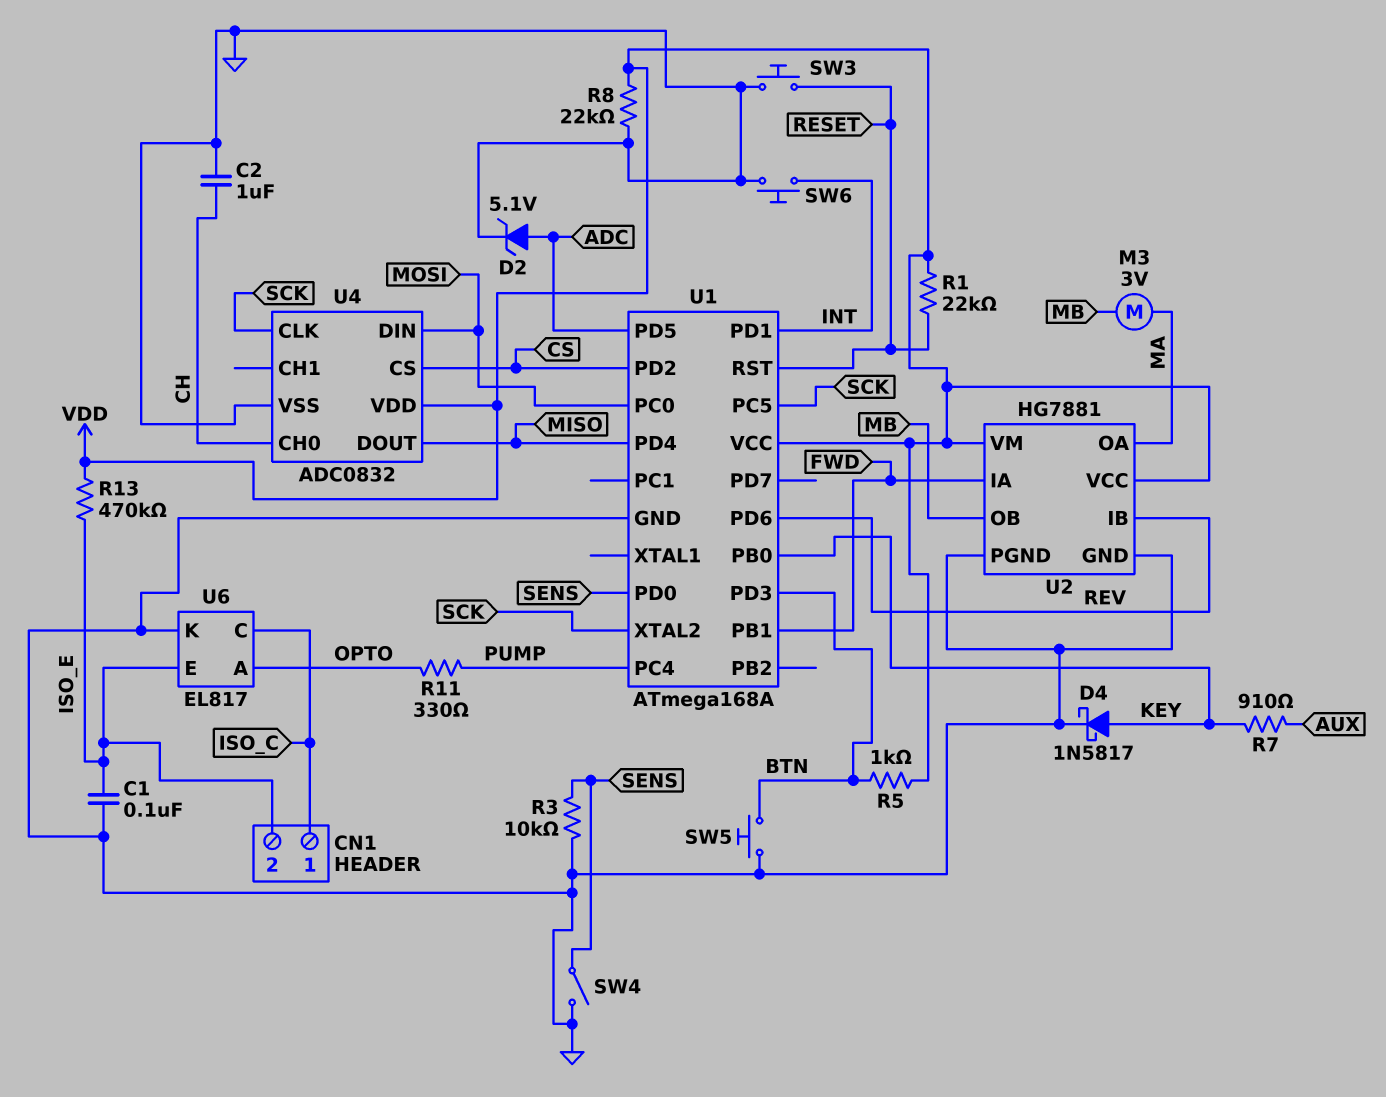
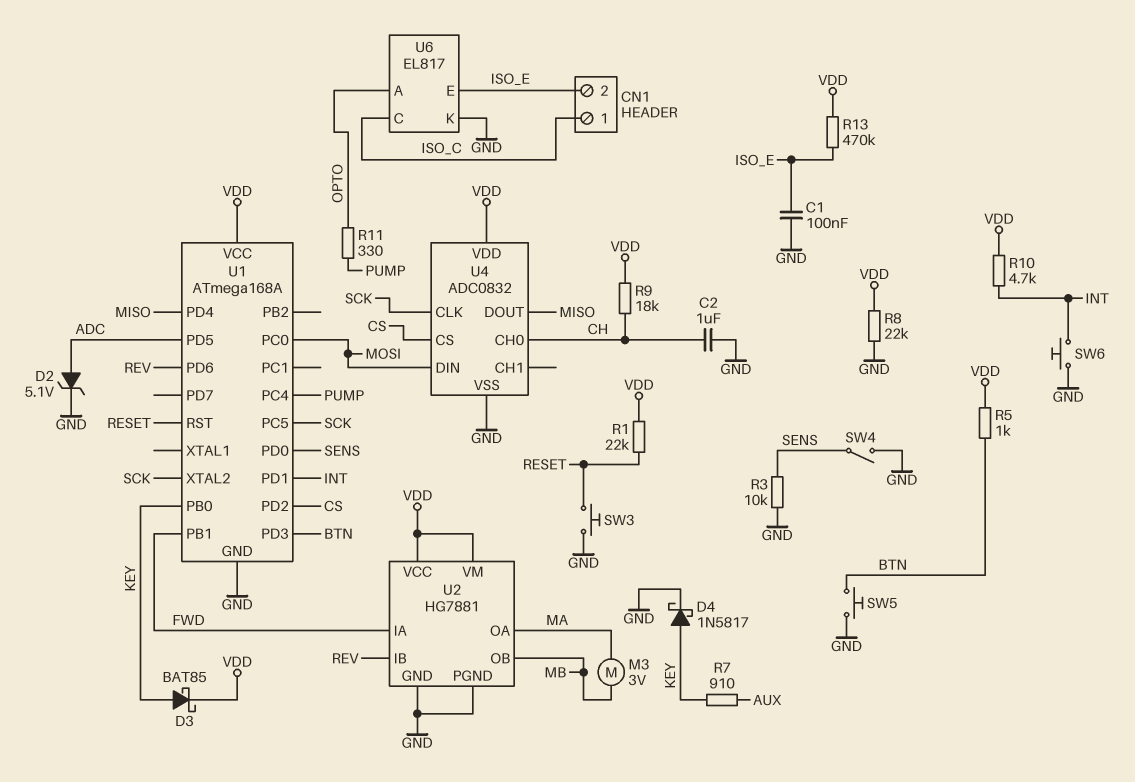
D3: none -> schottky BAT85 (A KEY, K VDD)
R9: none -> 18k (CH, VDD)
R10: none -> 4.7k (INT, VDD)

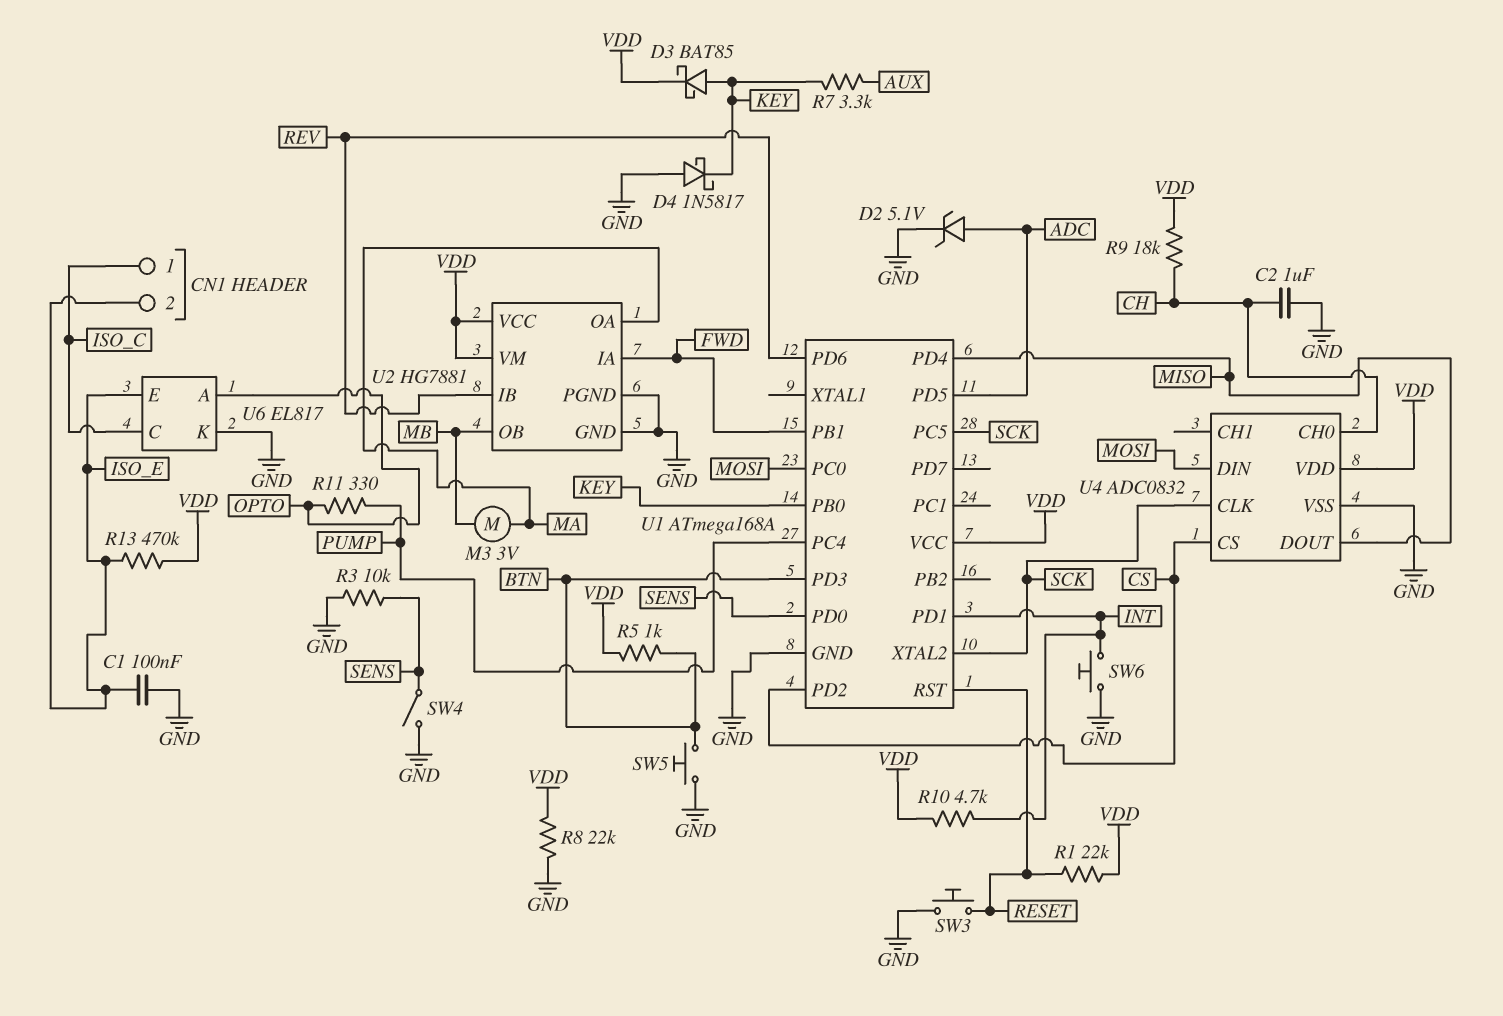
D4: schottky 1N5817 (A KEY, K GND) -> schottky 1N5817 (A GND, K KEY)
R7: 910 (AUX, KEY) -> 3.3k (AUX, KEY)

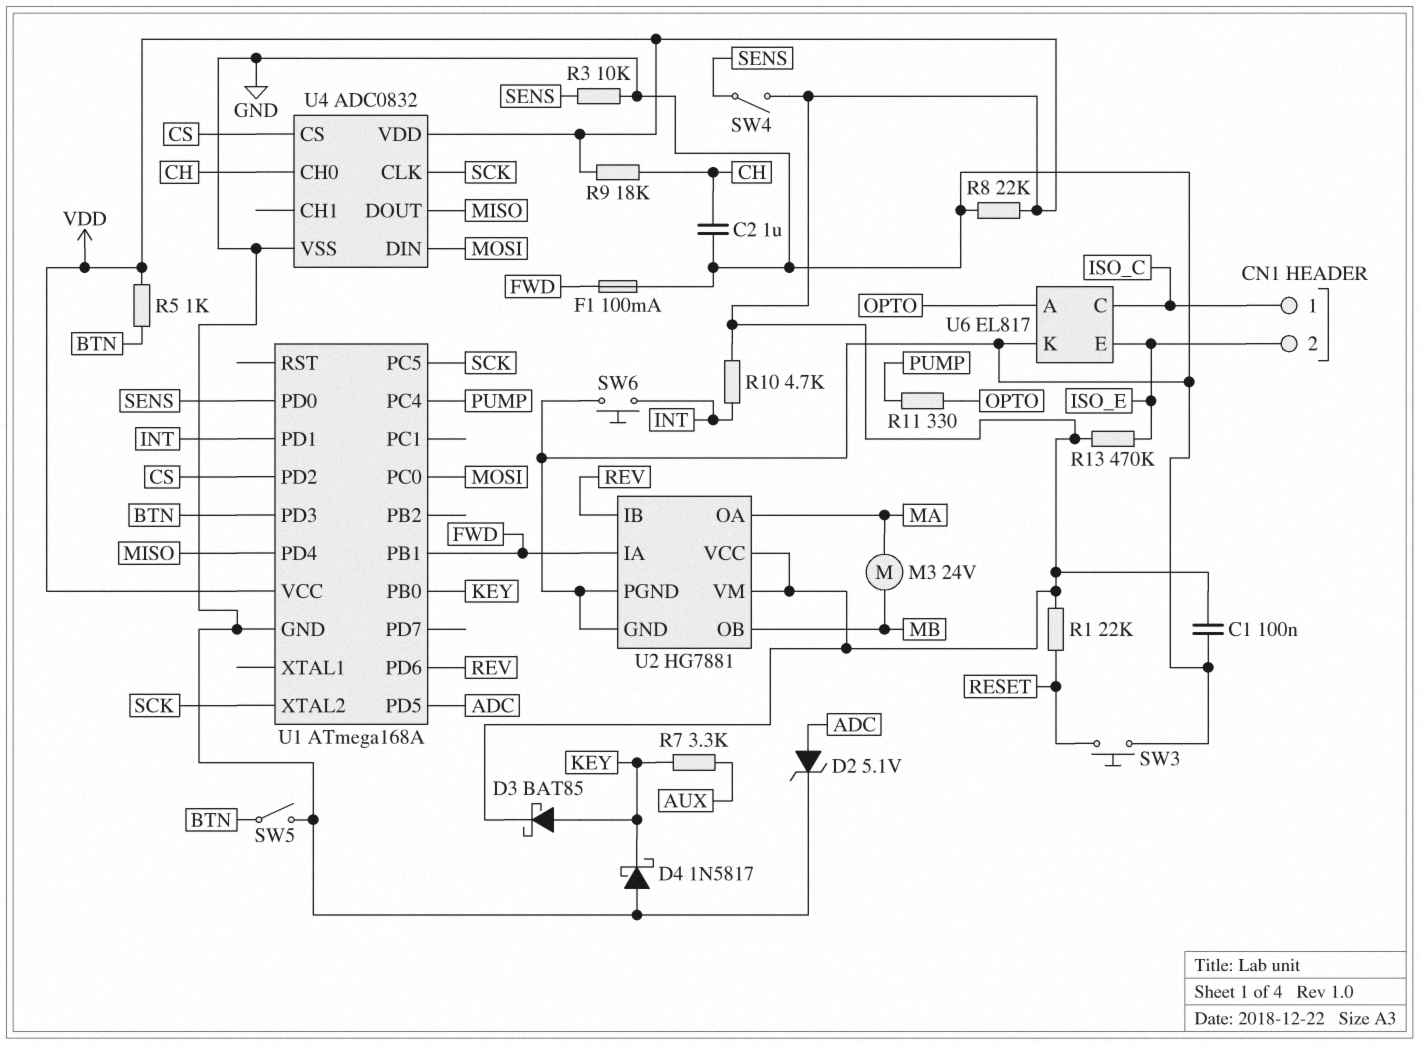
C1: 100nF (GND, ISO_E) -> 100nF (GND, VDD)
F1: none -> 100mA (FWD, GND)
M3: motor 3V (MA, MB) -> motor 24V (MA, MB)
SW4: switch (GND, SENS) -> switch (SENS, VDD)
SW5: button (BTN, GND) -> switch (BTN, GND)
U1 pin RST: RESET -> none

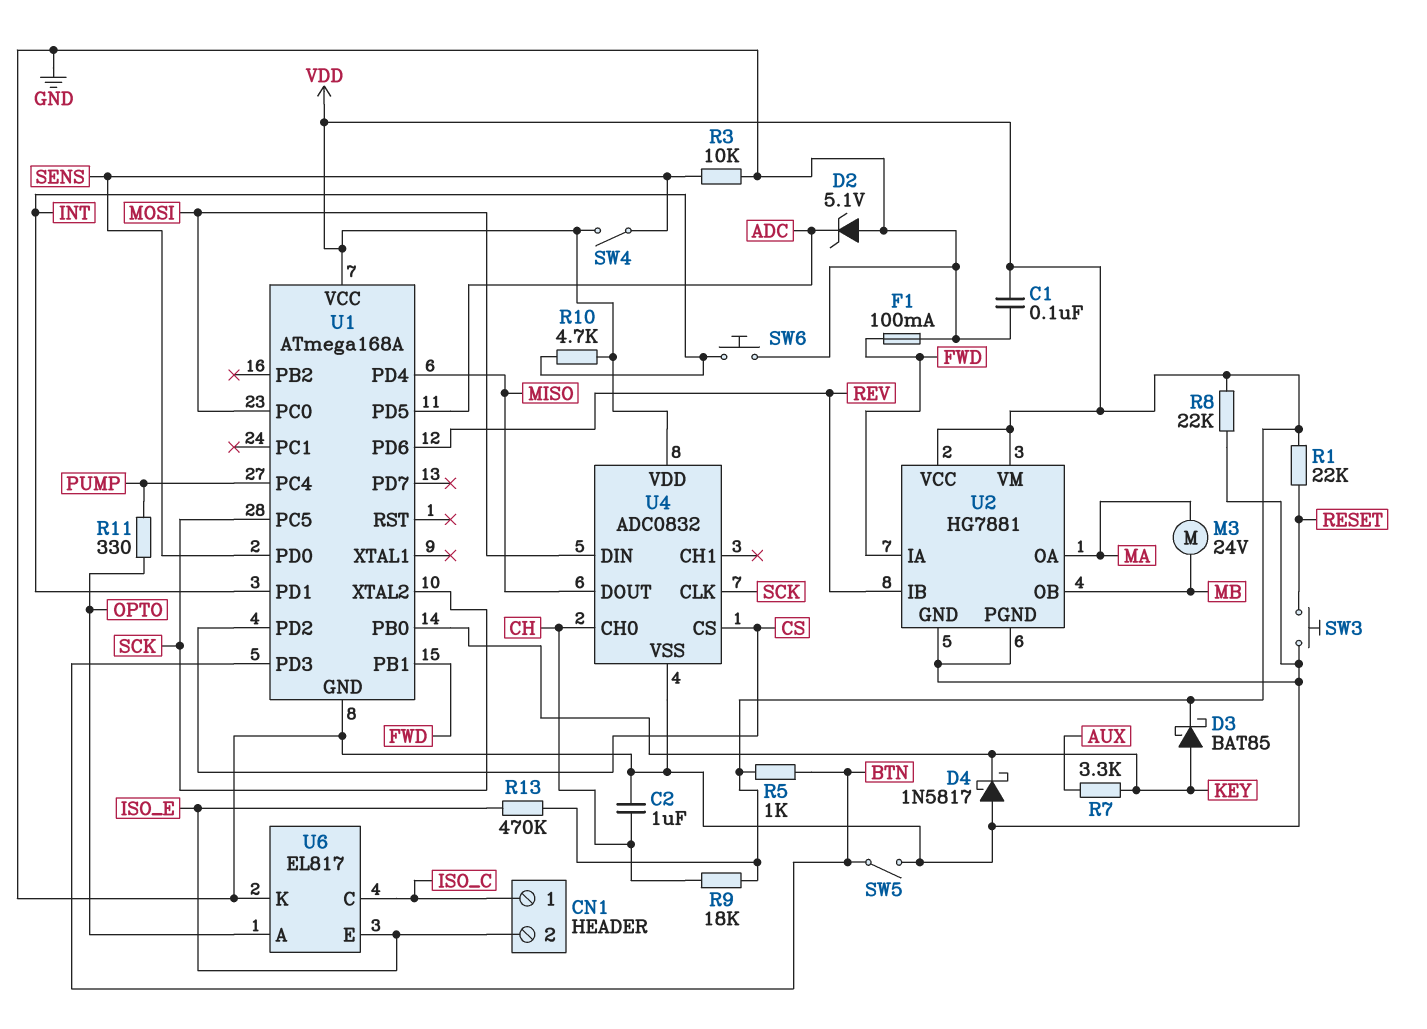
D2: zener 5.1V (A ADC, K GND) -> zener 5.1V (A GND, K ADC)

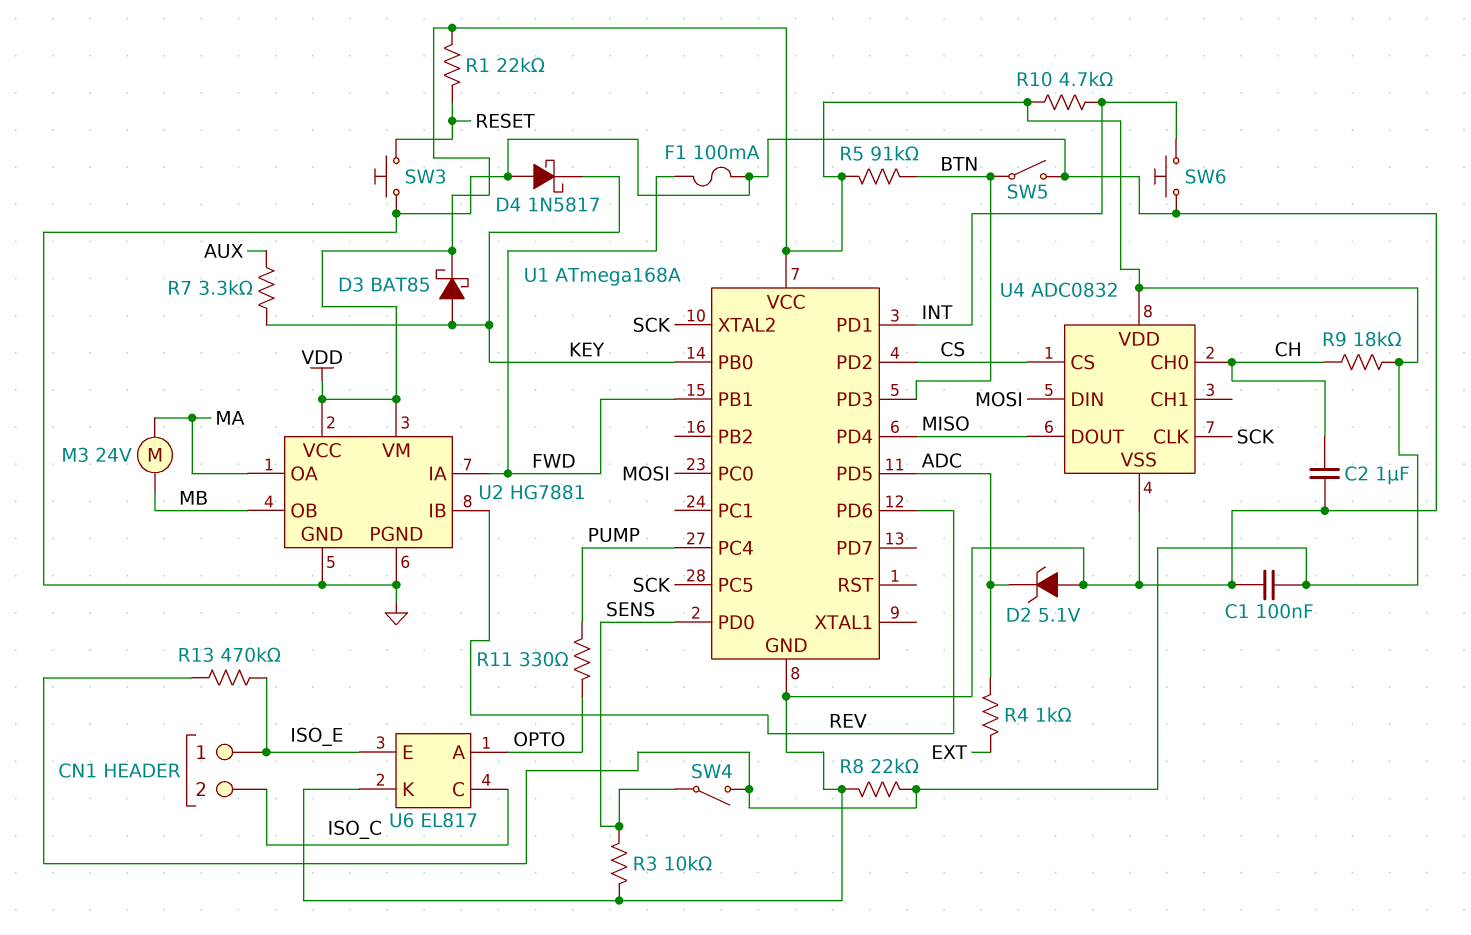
CN1 pin 1: ISO_C -> ISO_E
CN1 pin 2: ISO_E -> ISO_C
R4: none -> 1k (ADC, EXT)
R5: 1k (BTN, VDD) -> 91k (BTN, VDD)

